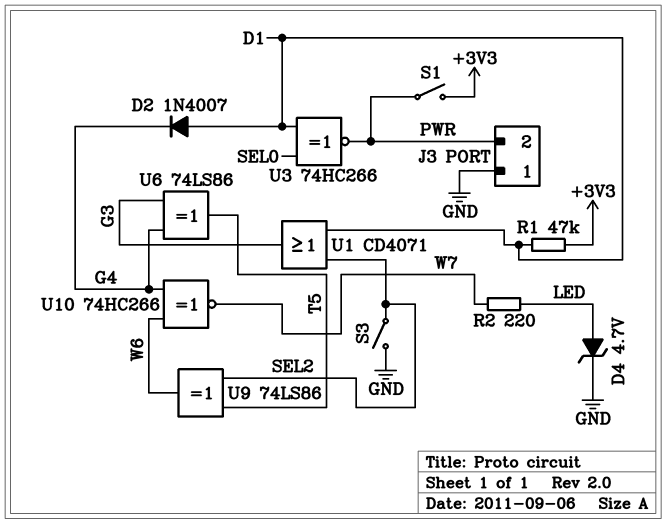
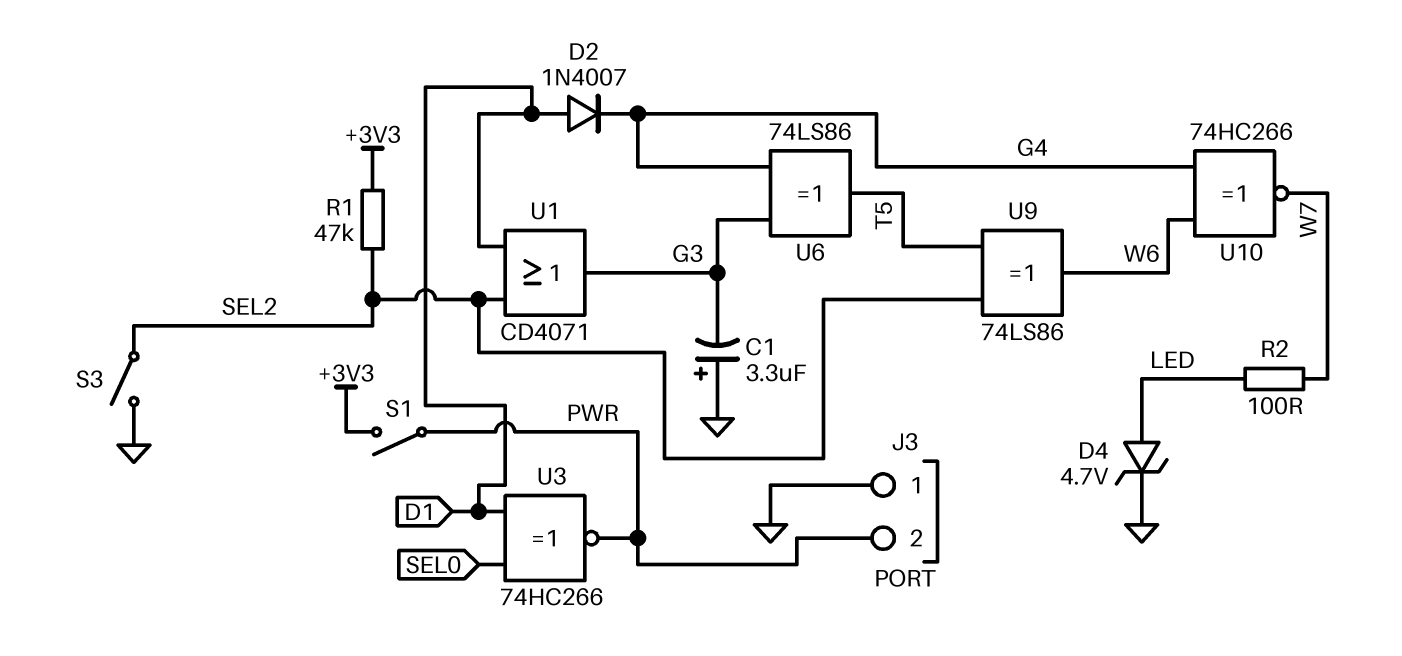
C1: none -> 3.3uF (plus GND, minus G3)
R1: 47k (+3V3, D1) -> 47k (+3V3, SEL2)
R2: 220 (LED, W7) -> 100 (LED, W7)

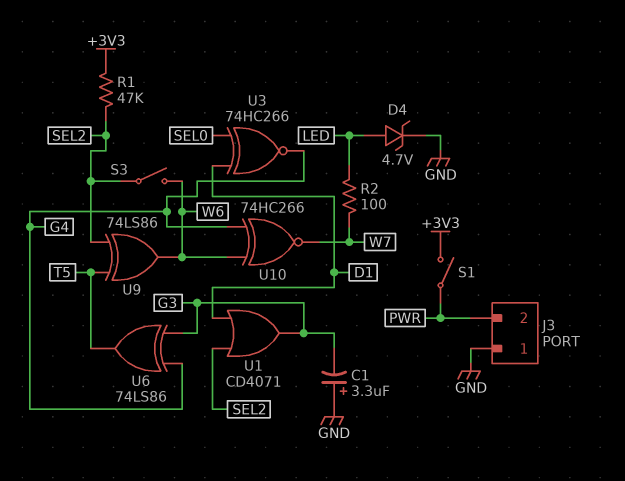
D2: diode 1N4007 (A D1, K G4) -> none
S3: switch (GND, SEL2) -> switch (SEL2, W6)
U3: XNOR 74HC266 (in D1, in SEL0, out PWR) -> XNOR 74HC266 (in D1, in SEL0, out G4)

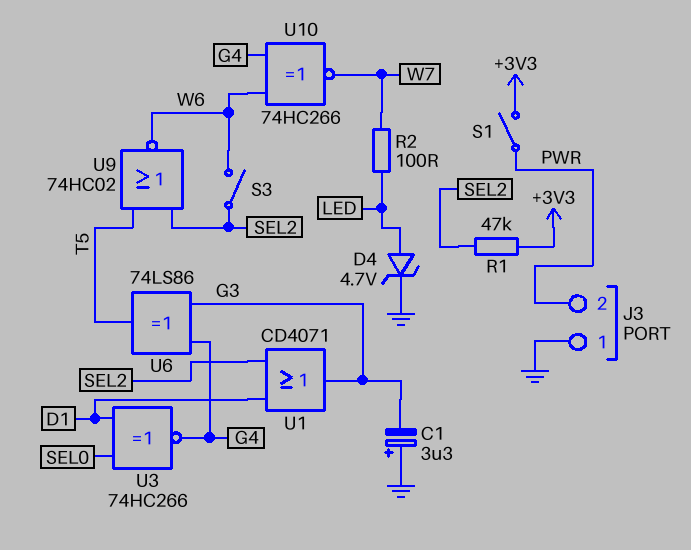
U9: XOR 74LS86 (in SEL2, in T5, out W6) -> NOR 74HC02 (in SEL2, in T5, out W6)

